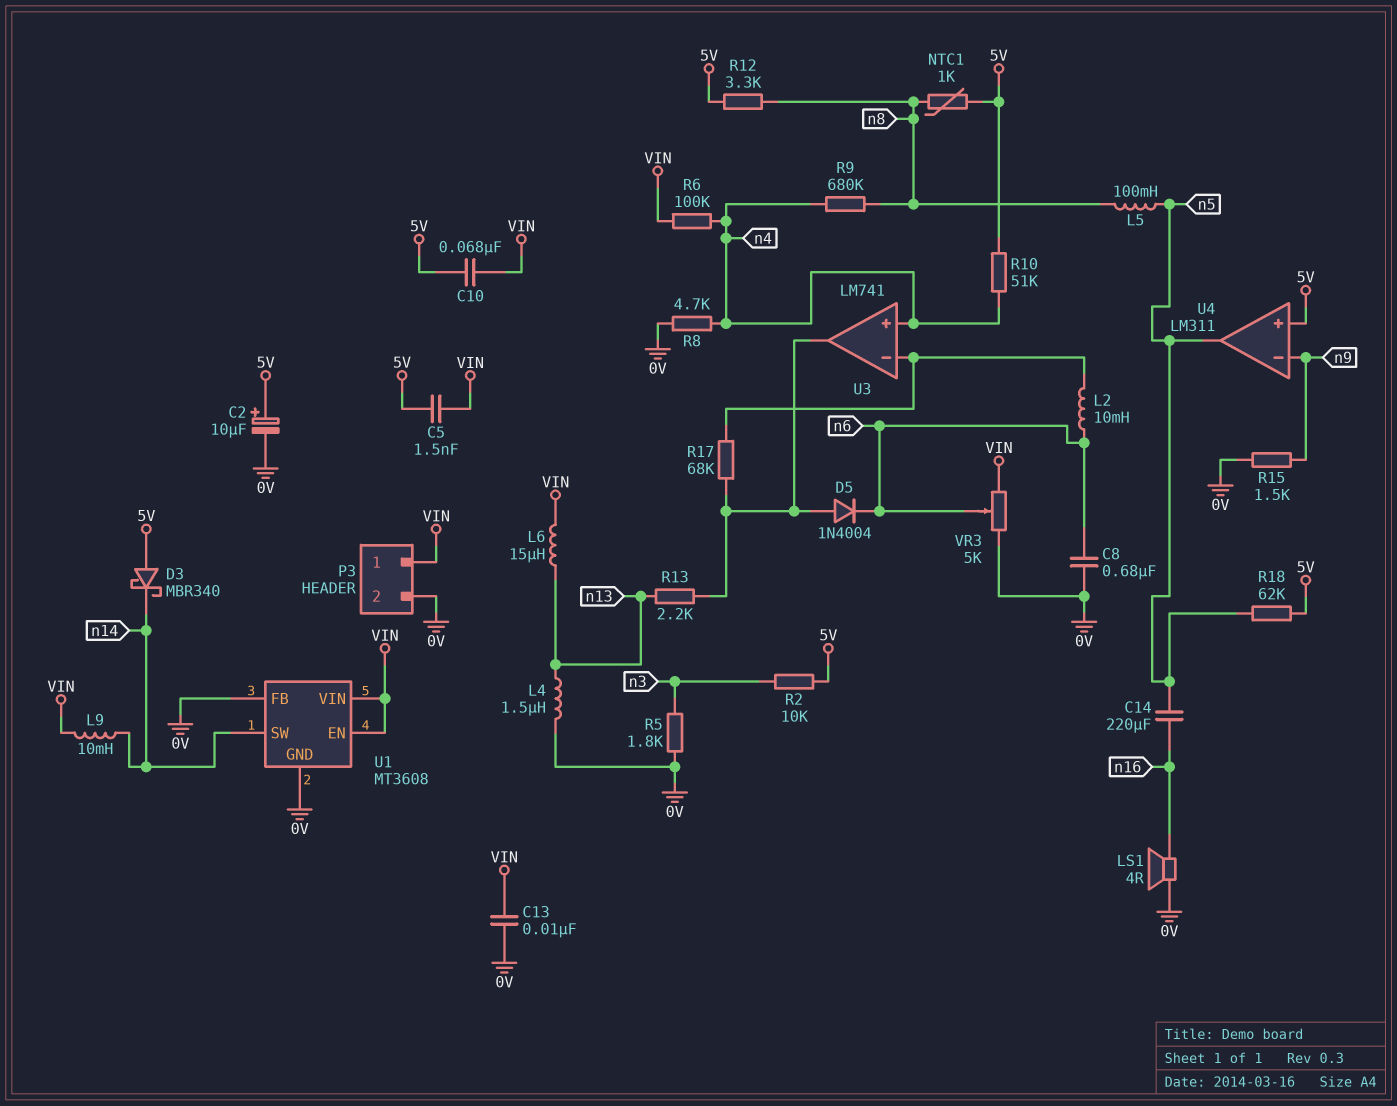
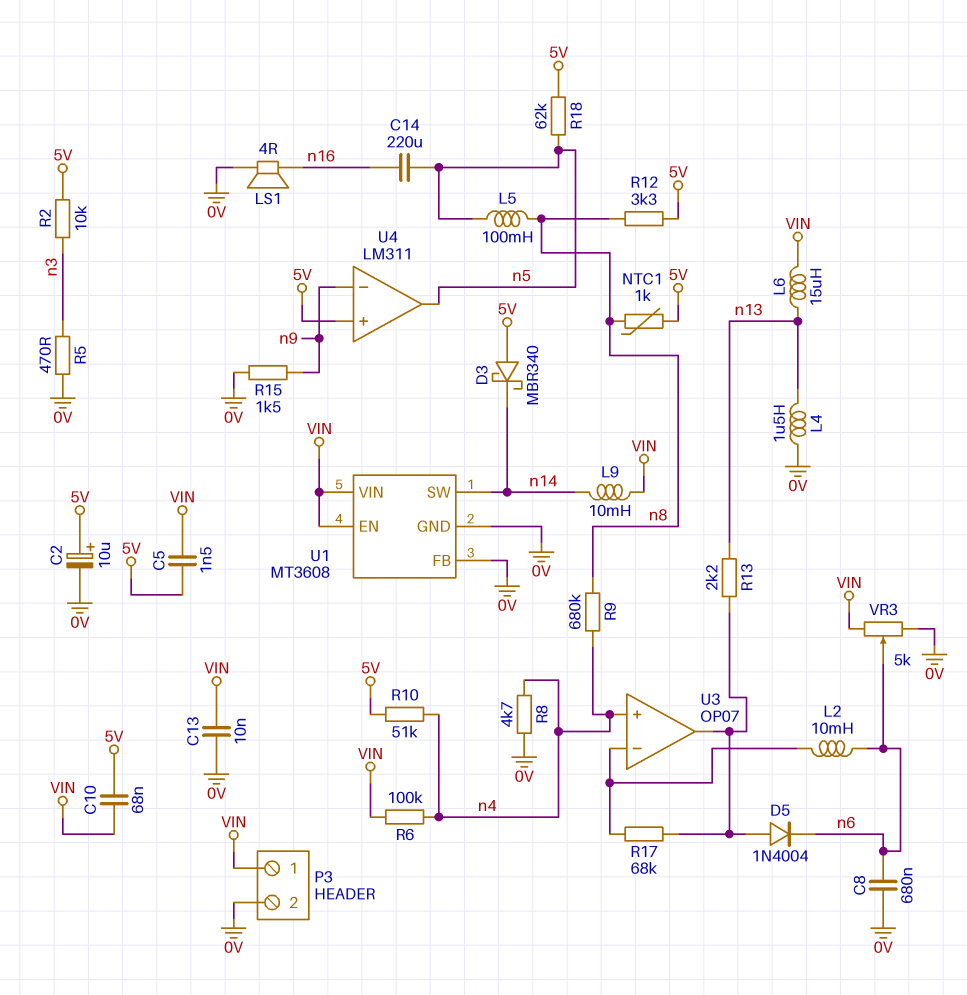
R5: 1.8k (0V, n3) -> 470 (0V, n3)
U3: LM741 -> OP07

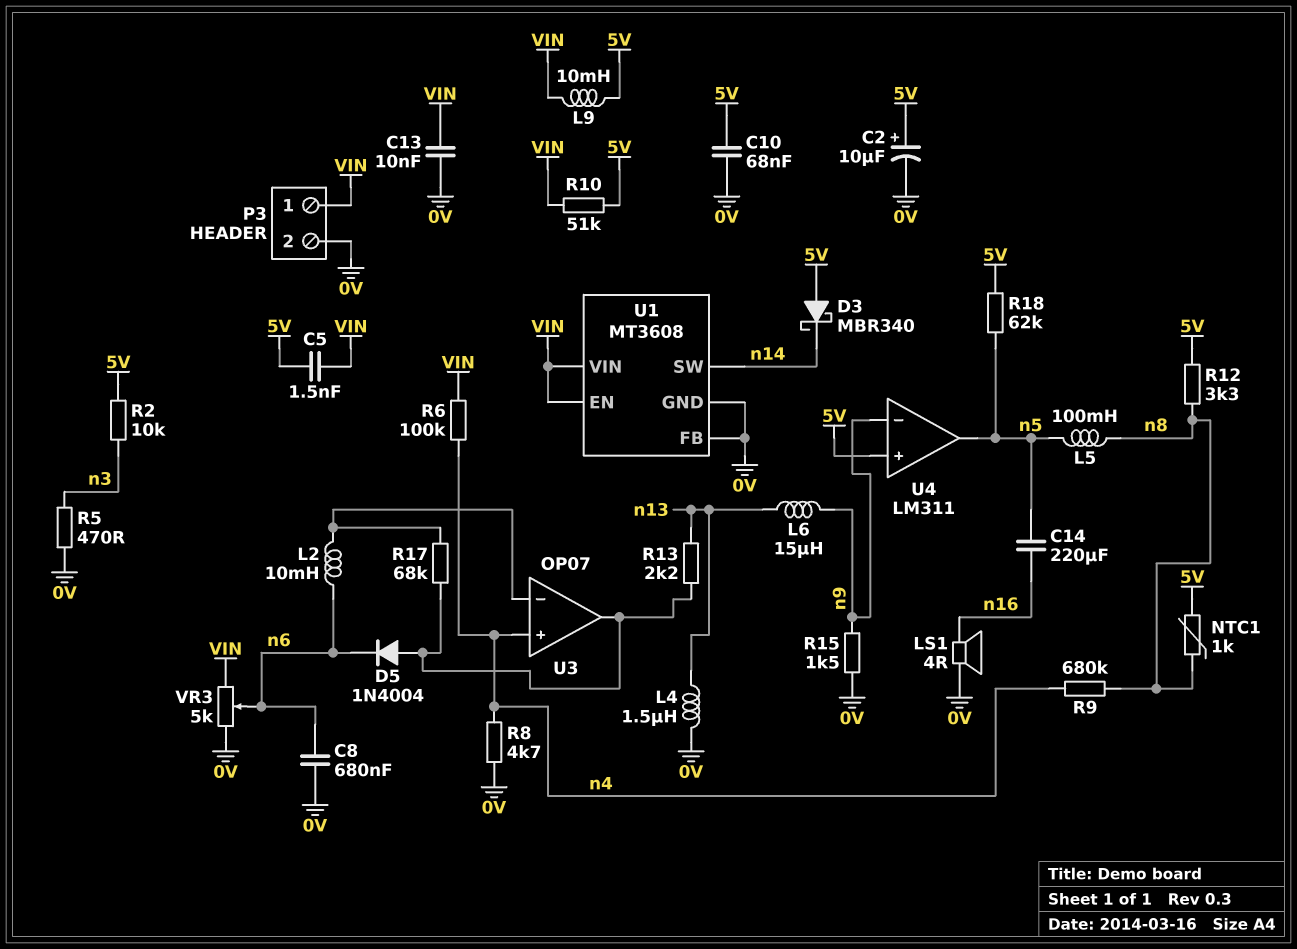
C10: 68nF (5V, VIN) -> 68nF (0V, 5V)
L6: 15uH (VIN, n13) -> 15uH (n9, n13)
L9: 10mH (VIN, n14) -> 10mH (5V, VIN)
R10: 51k (5V, n4) -> 51k (5V, VIN)

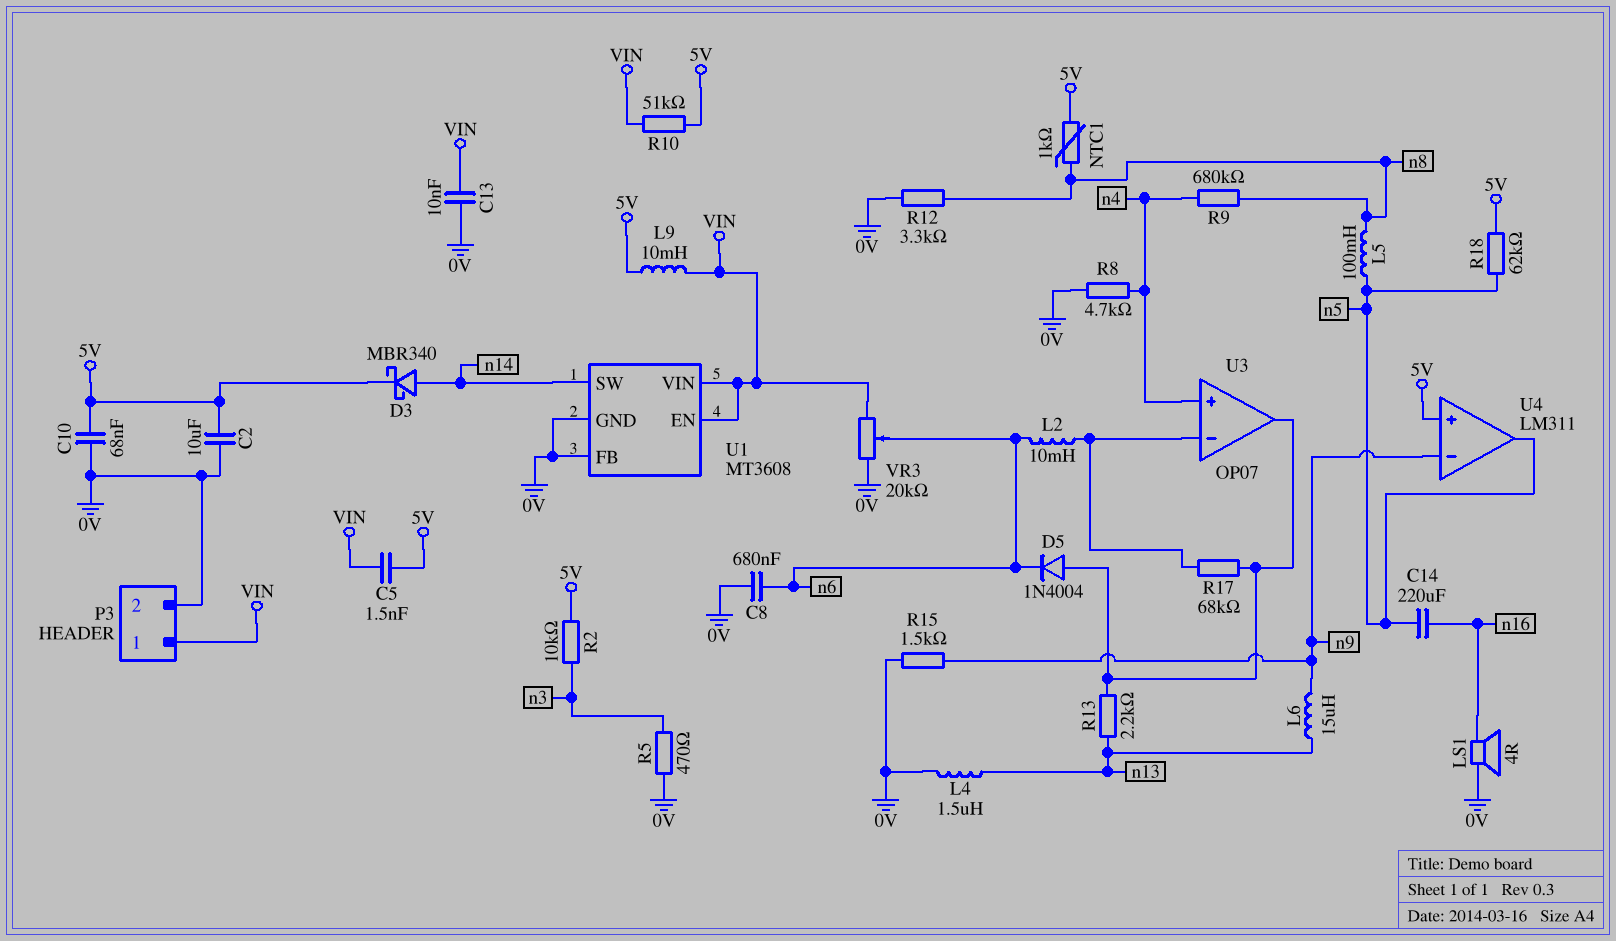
C2: 10uF (plus 5V, minus 0V) -> 10uF (0V, 5V)
D3: schottky MBR340 (A 5V, K n14) -> schottky MBR340 (A n14, K 5V)
R6: 100k (VIN, n4) -> none
R12: 3.3k (5V, n8) -> 3.3k (0V, n8)
VR3: 5k (0V, VIN, wiper n6) -> 20k (0V, VIN, wiper n6)

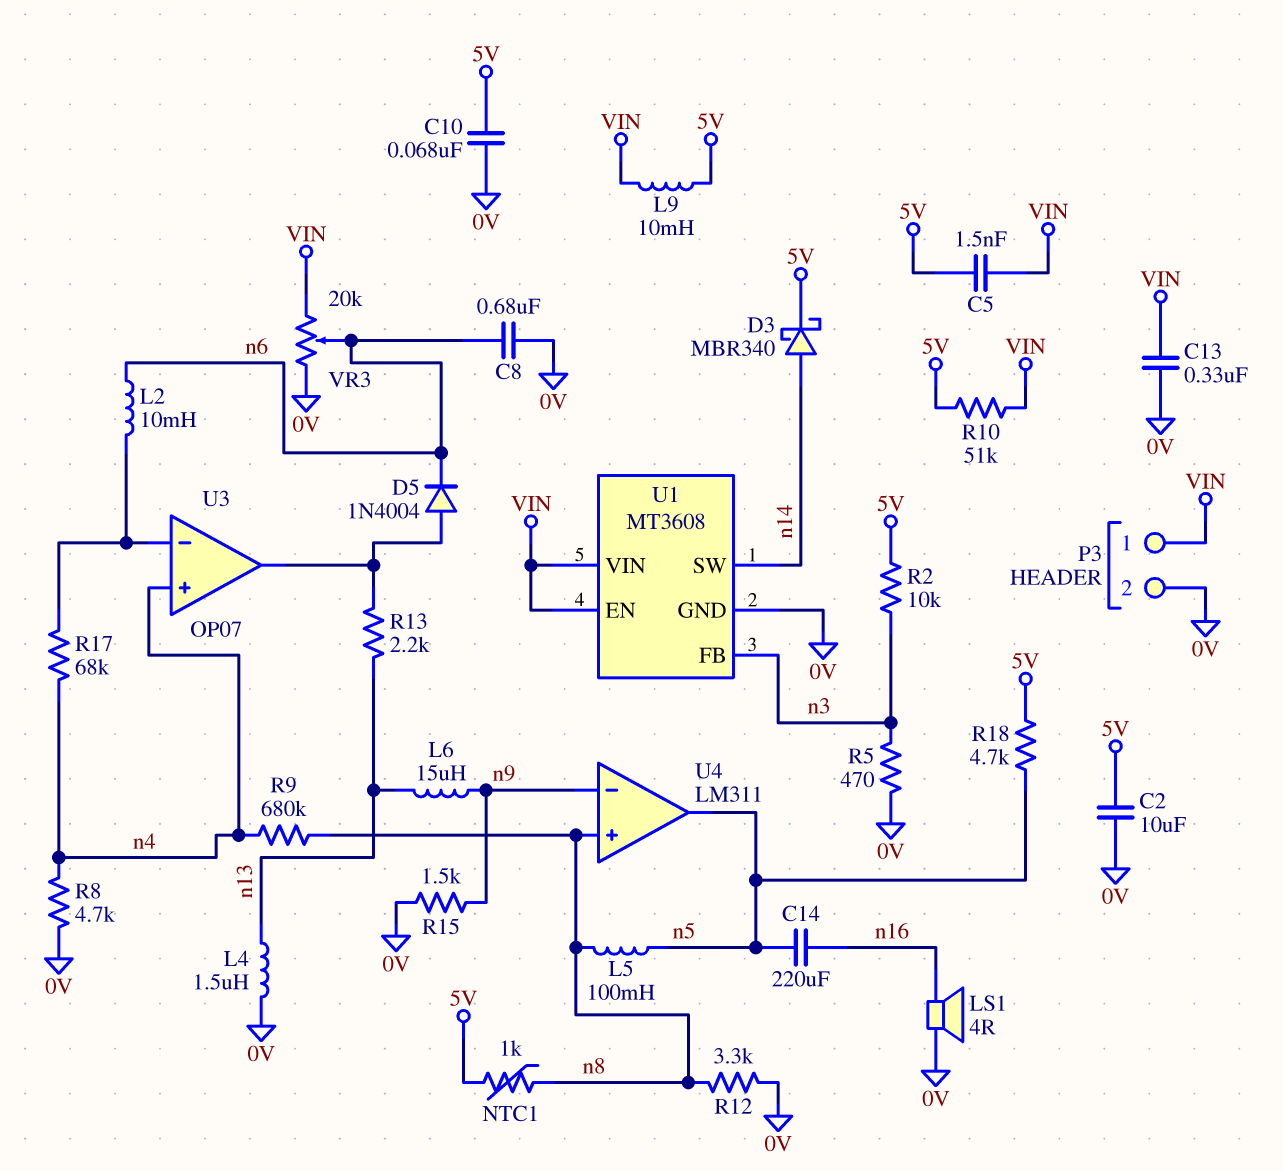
C13: 10nF (0V, VIN) -> 330nF (0V, VIN)
R17: 68k (U3/in-, U3/out) -> 68k (U3/in-, n4)
R18: 62k (5V, n5) -> 4.7k (5V, n5)
U1 pin FB: 0V -> n3
U4 pin in+: 5V -> n8

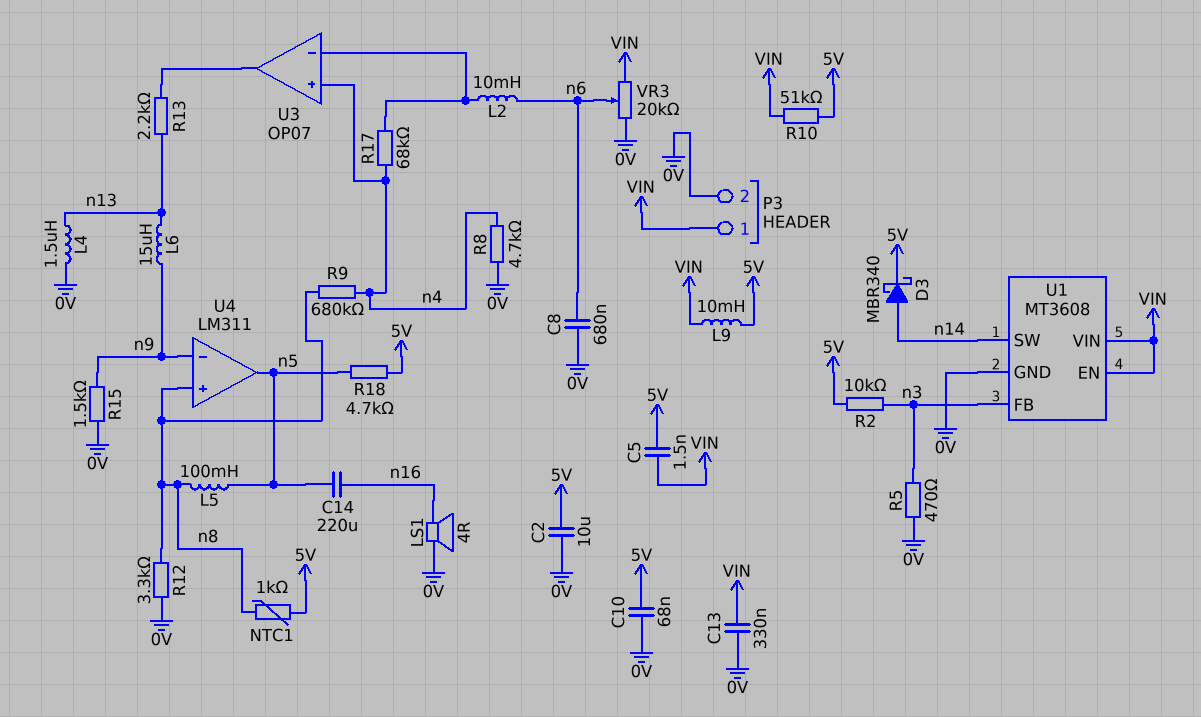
D5: diode 1N4004 (A U3/out, K n6) -> none

